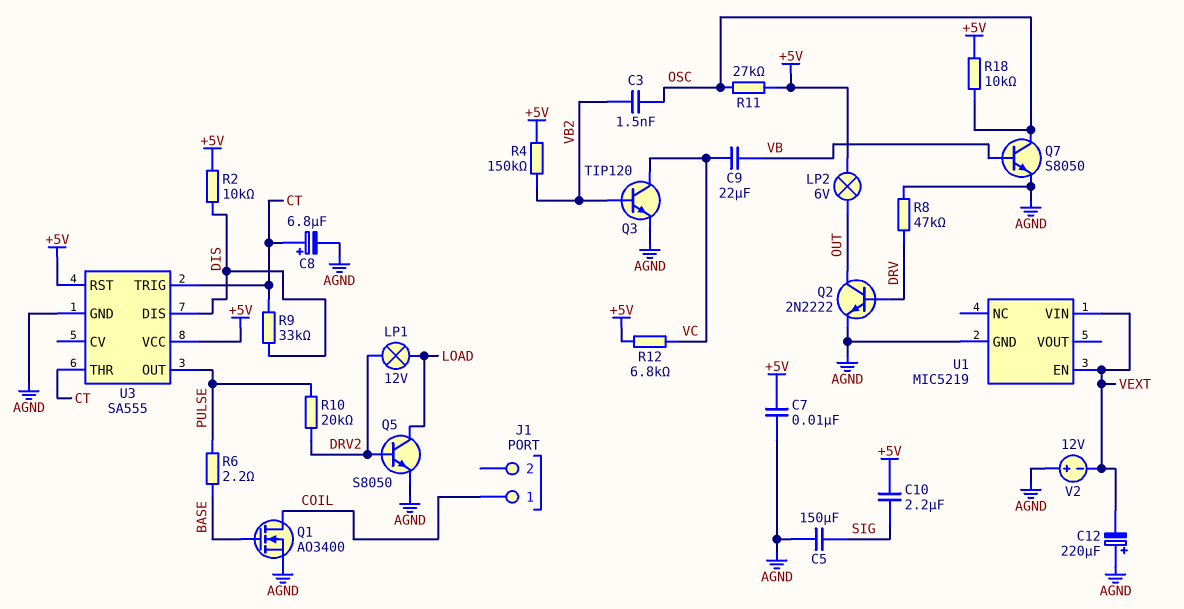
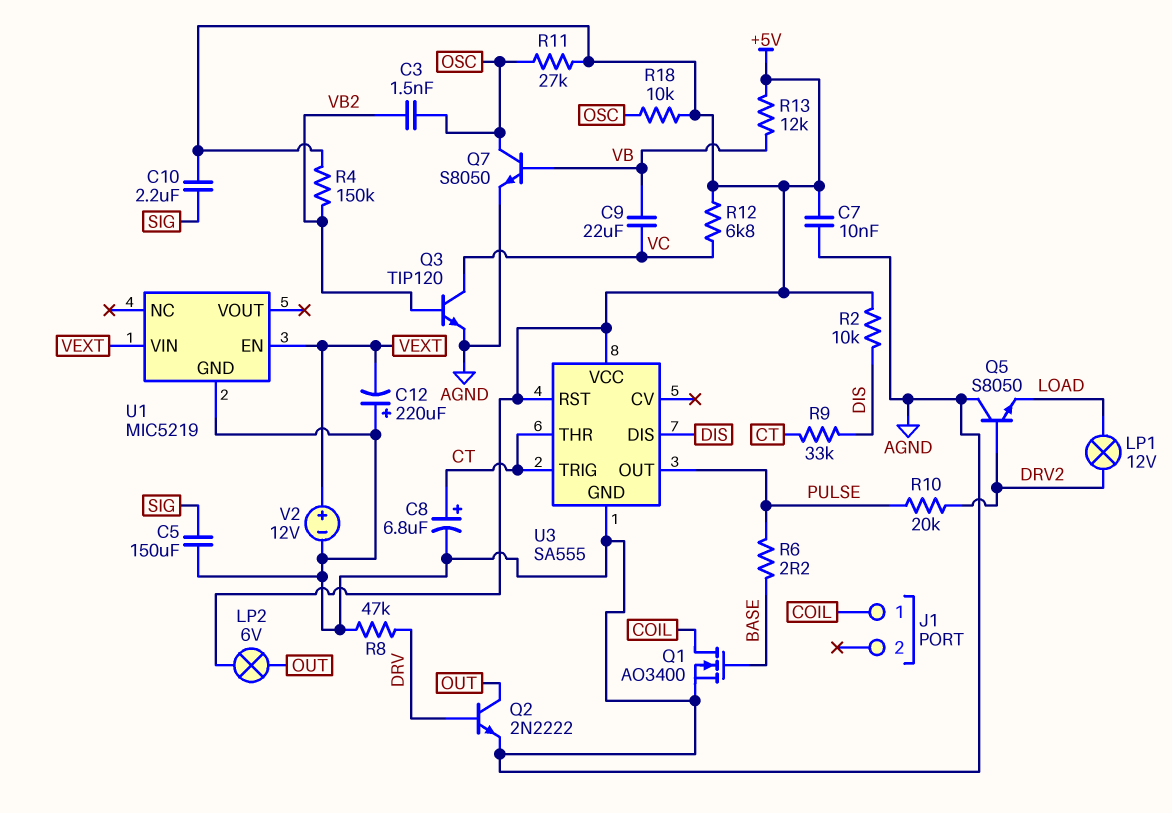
Q5: NPN S8050 (B DRV2, C LOAD, E AGND) -> NPN S8050 (B DRV2, C AGND, E LOAD)
R13: none -> 12k (+5V, VB)
V2: 12V (plus AGND, minus VEXT) -> 12V (plus VEXT, minus AGND)

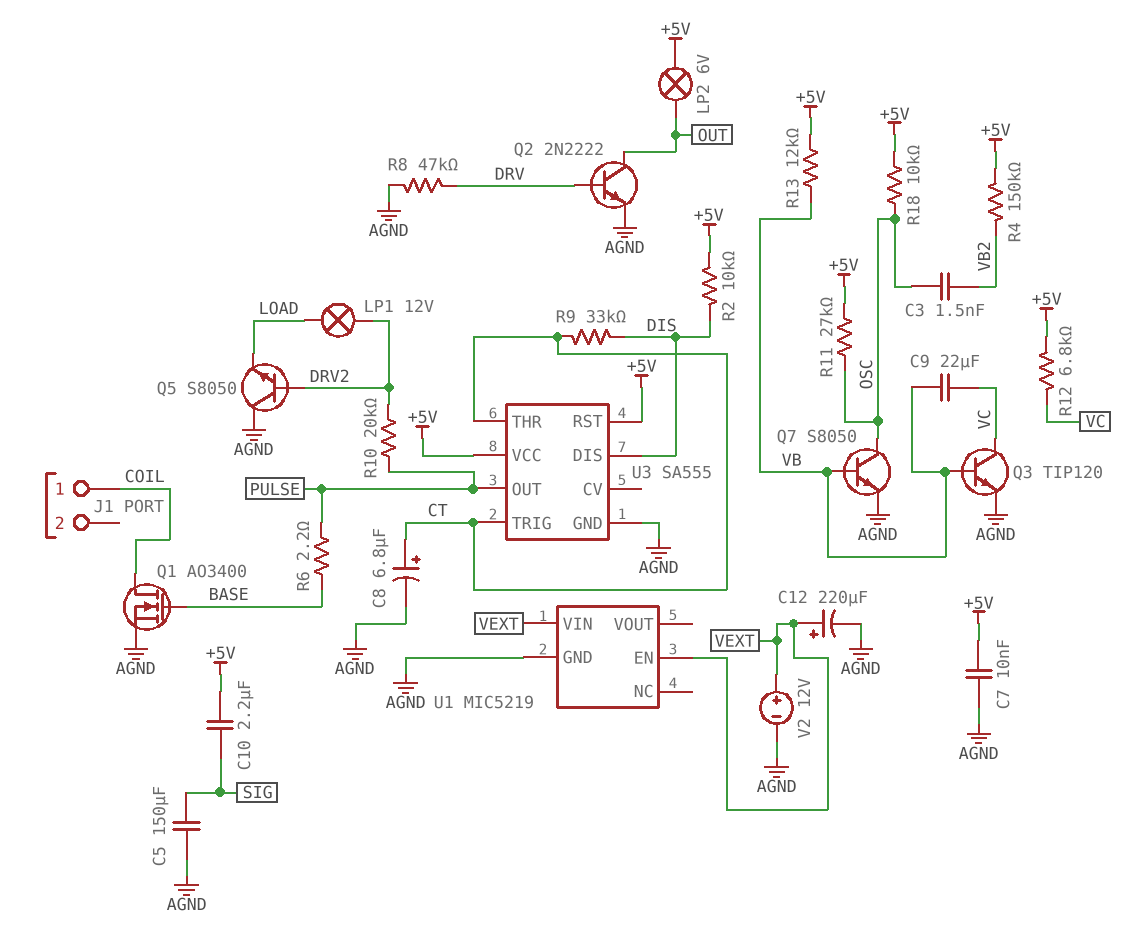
C12: 220uF (plus AGND, minus VEXT) -> 220uF (plus VEXT, minus AGND)
Q3: NPN TIP120 (B VB2, C VC, E AGND) -> NPN TIP120 (B VB, C VC, E AGND)

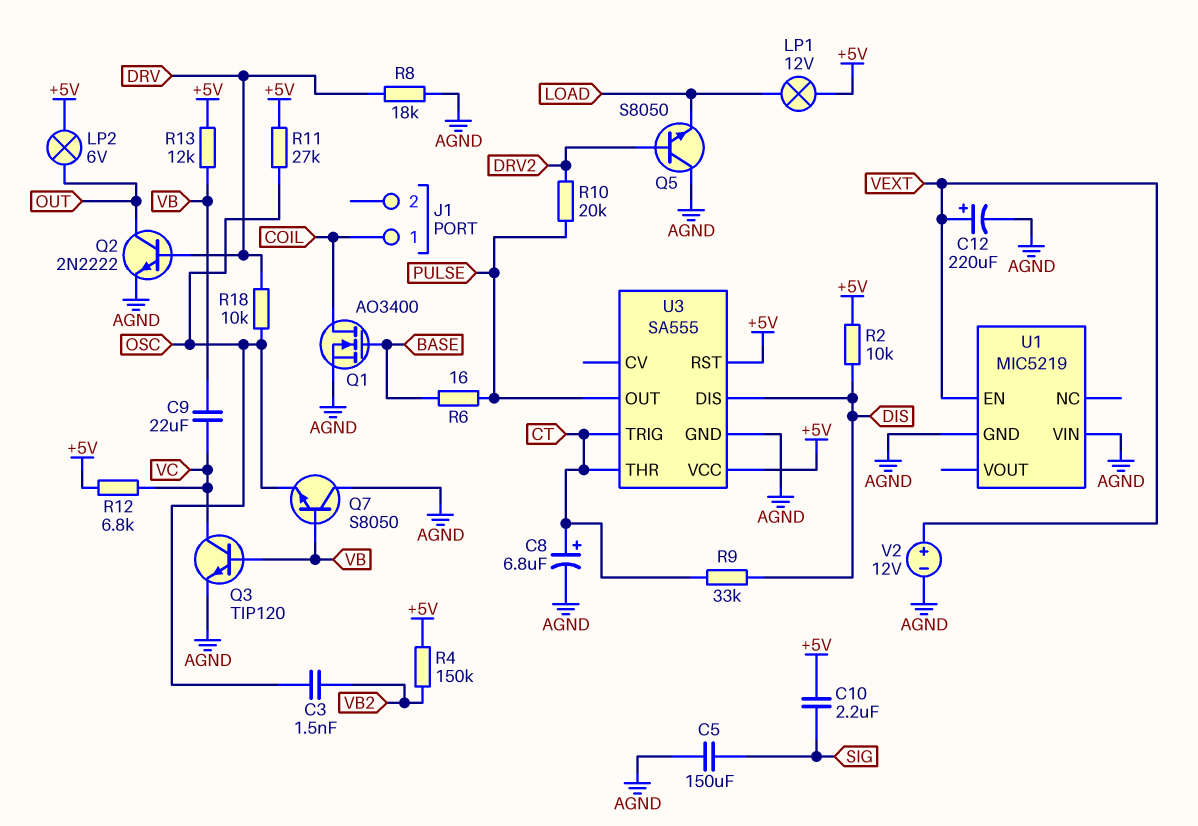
C7: 10nF (+5V, AGND) -> none
LP1: lamp 12V (DRV2, LOAD) -> lamp 12V (+5V, LOAD)
Q7: NPN S8050 (B VB, C OSC, E AGND) -> NPN S8050 (B VB, C AGND, E OSC)
R6: 2.2 (BASE, PULSE) -> 16 (BASE, PULSE)
R8: 47k (AGND, DRV) -> 18k (AGND, DRV)
R18: 10k (+5V, OSC) -> 10k (DRV, OSC)
U1 pin VIN: VEXT -> AGND

